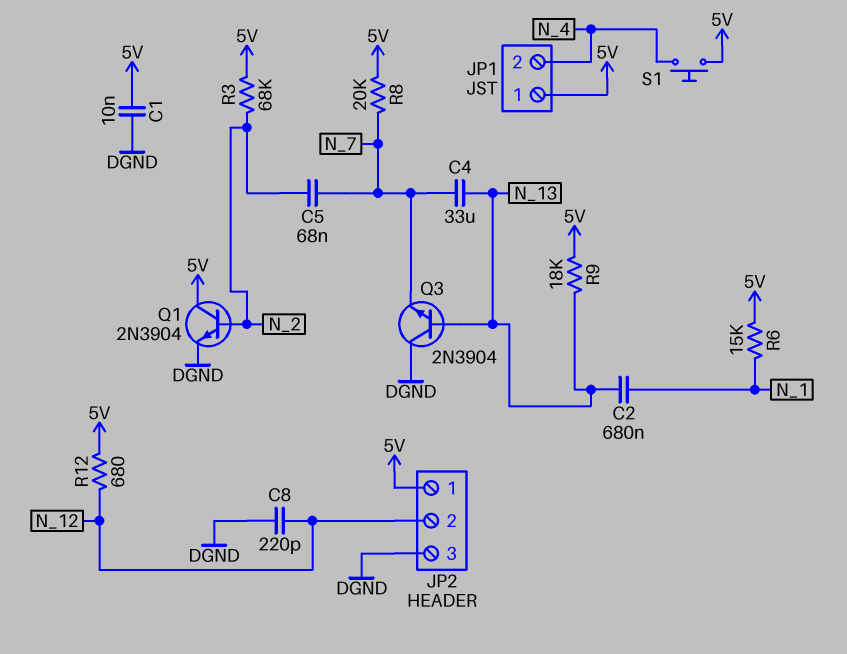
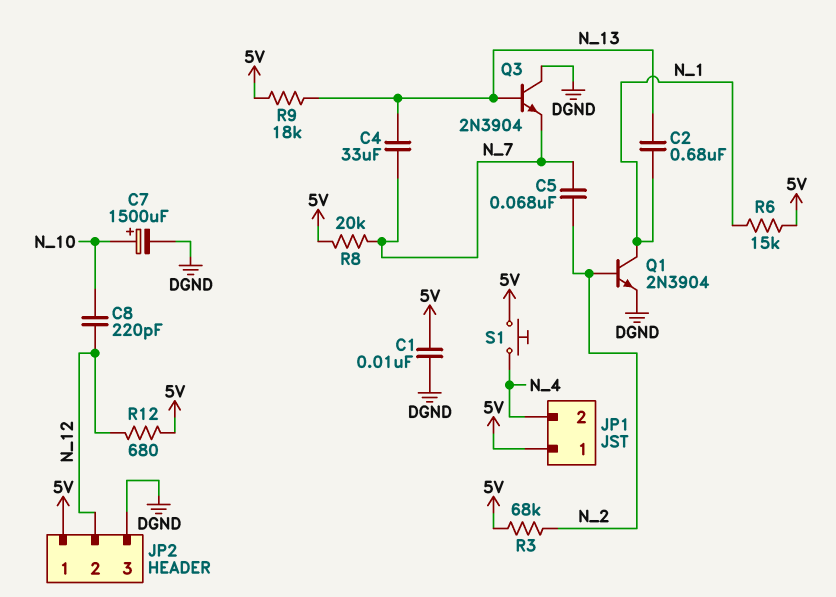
C7: none -> 1500uF (plus N_10, minus DGND)
C8: 220pF (DGND, N_12) -> 220pF (N_10, N_12)
Q1: NPN 2N3904 (B N_2, C 5V, E DGND) -> NPN 2N3904 (B N_2, C N_1, E DGND)

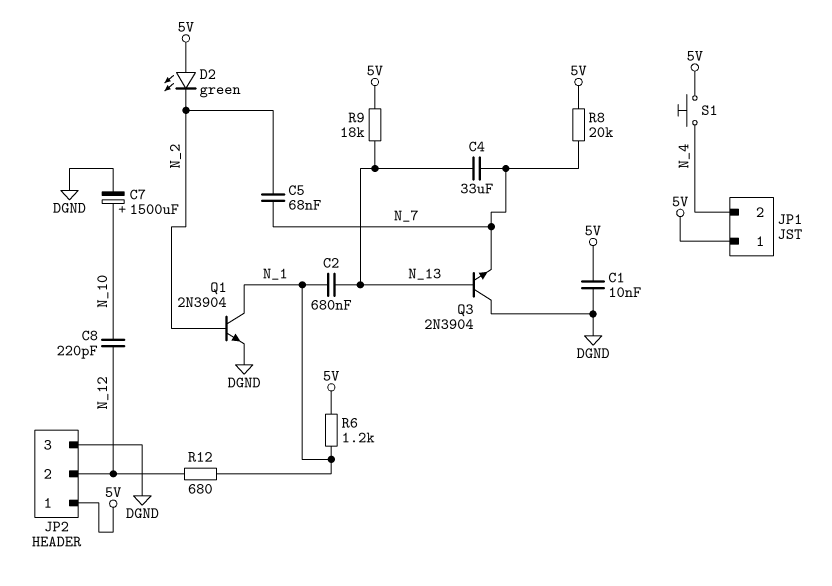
D2: none -> LED green (A 5V, K N_2)
R3: 68k (5V, N_2) -> none
R6: 15k (5V, N_1) -> 1.2k (5V, N_1)
R12: 680 (5V, N_12) -> 680 (N_1, N_12)

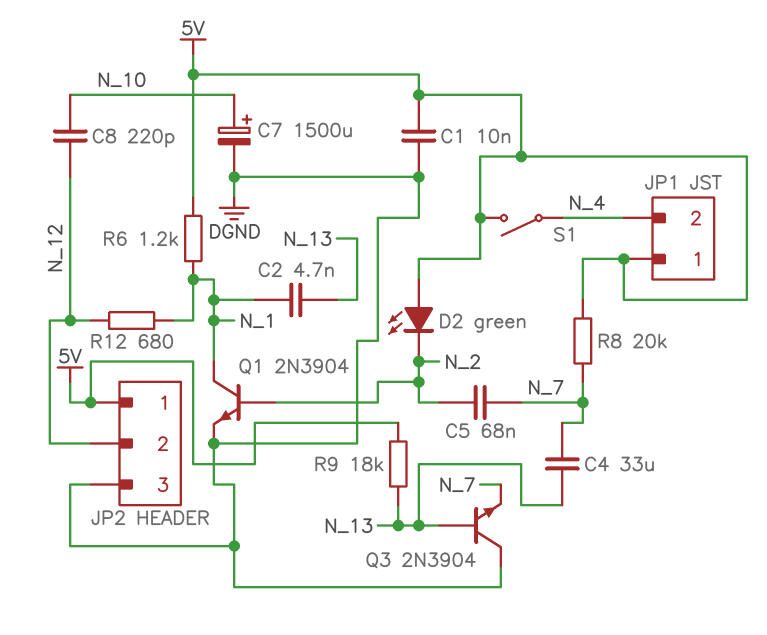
C2: 680nF (N_1, N_13) -> 4.7nF (N_1, N_13)
S1: button (5V, N_4) -> switch (5V, N_4)

